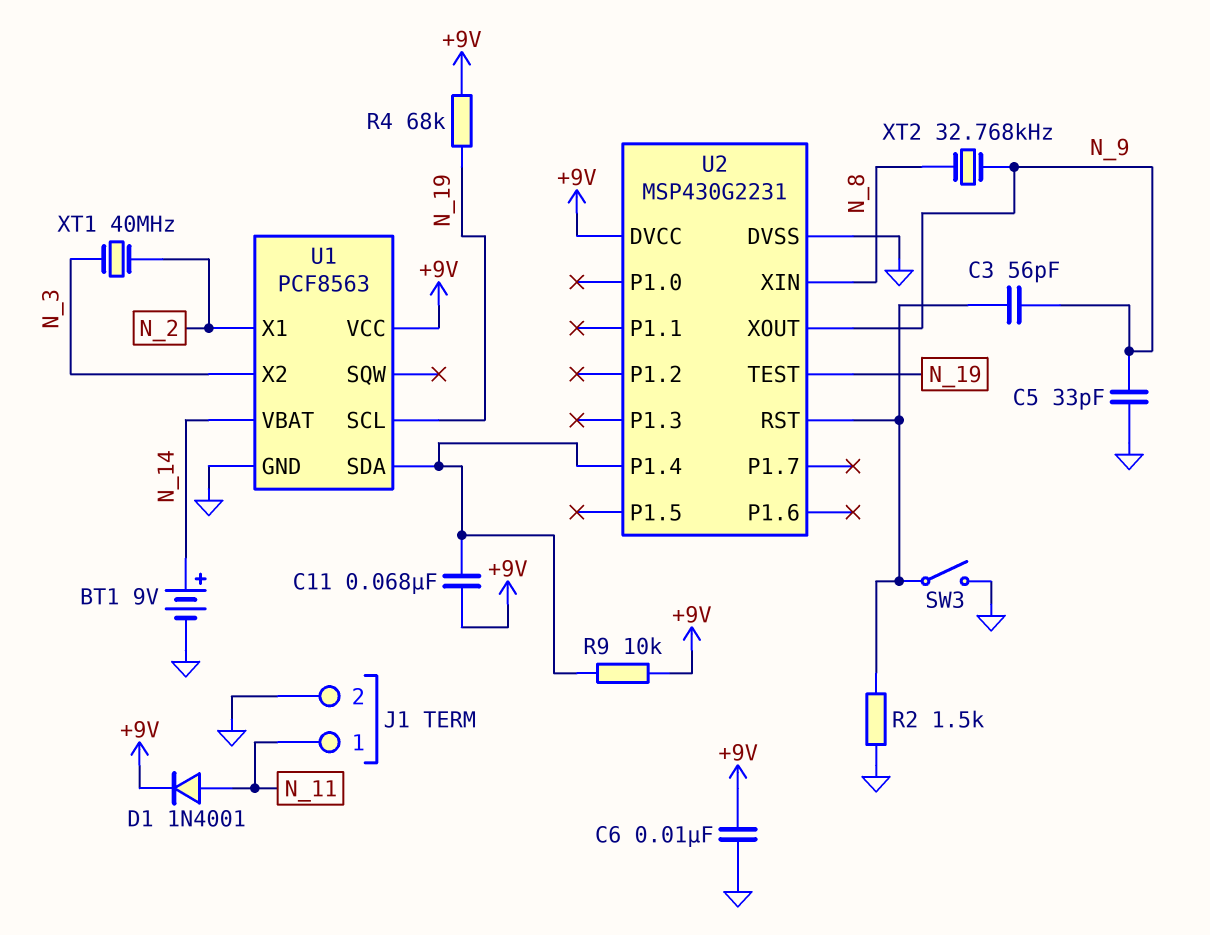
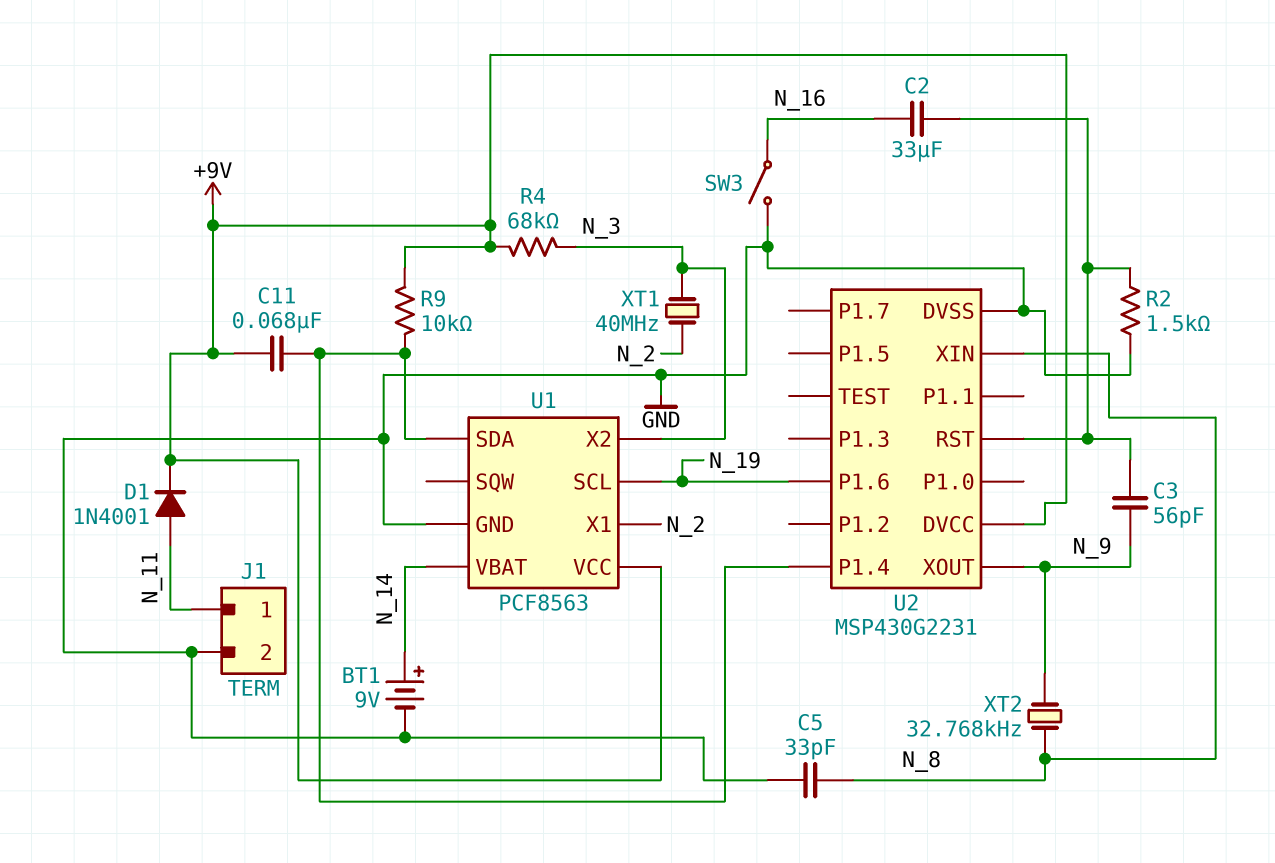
C2: none -> 33uF (N_16, U2/RST)
C5: 33pF (GND, N_9) -> 33pF (GND, N_8)
C6: 10nF (+9V, GND) -> none
R4: 68k (+9V, N_19) -> 68k (+9V, N_3)
SW3: switch (GND, U2/RST) -> switch (GND, N_16)
U2 pin P1.6: none -> N_19
U2 pin TEST: N_19 -> none

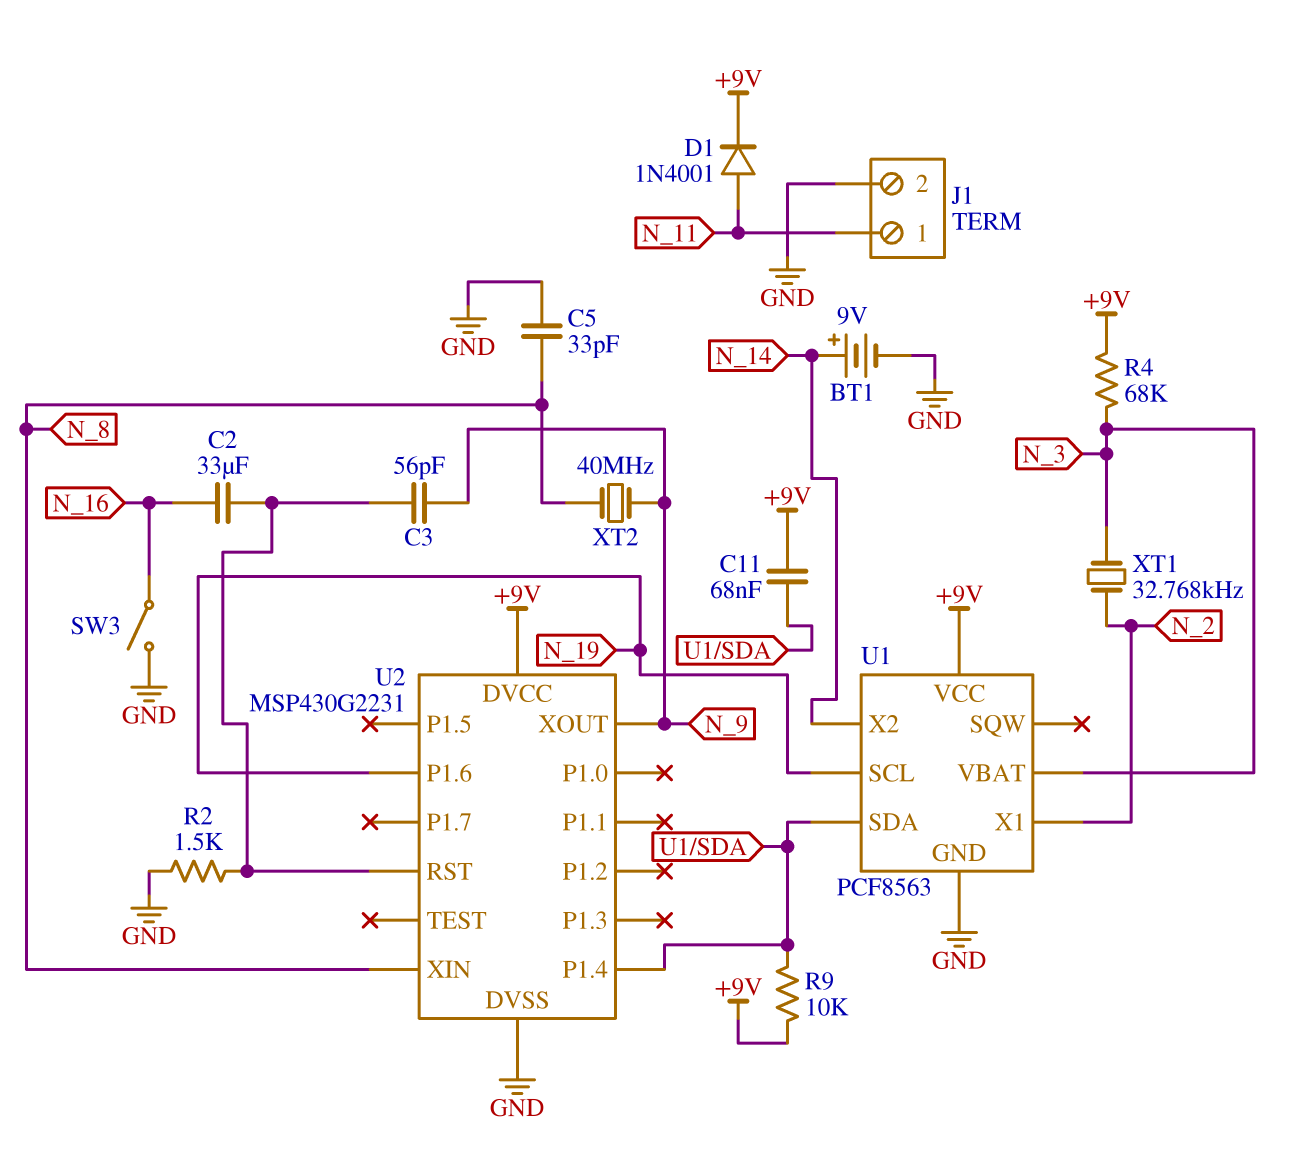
U1 pin VBAT: N_14 -> N_3
U1 pin X2: N_3 -> N_14
XT1: 40MHz (N_2, N_3) -> 32.768kHz (N_2, N_3)
XT2: 32.768kHz (N_8, N_9) -> 40MHz (N_8, N_9)

